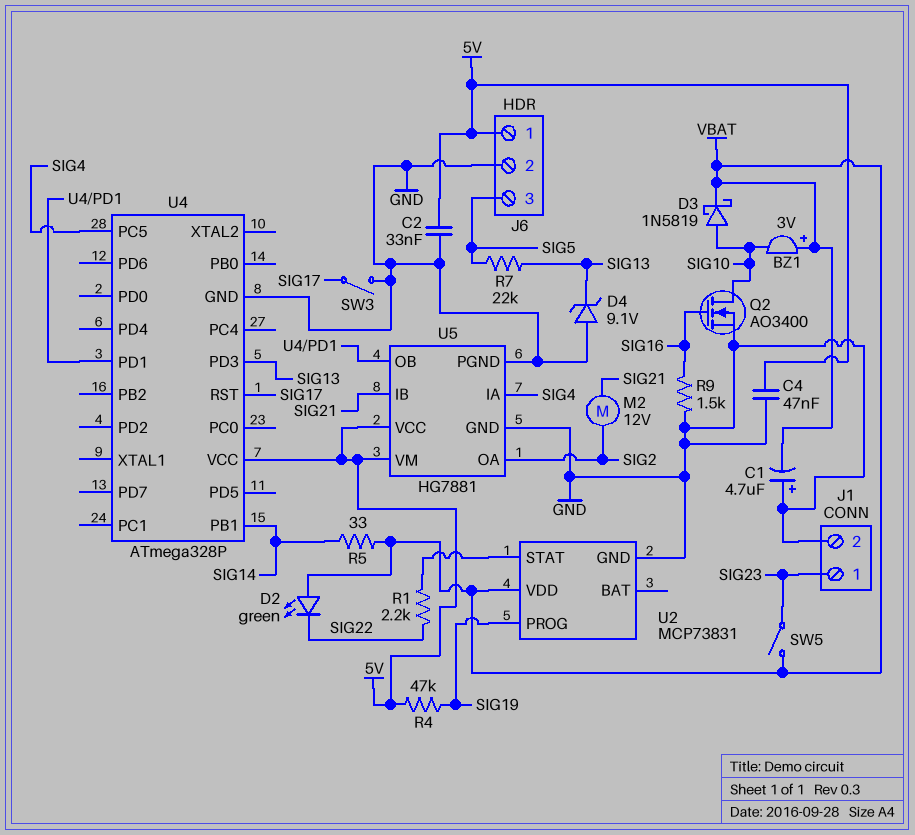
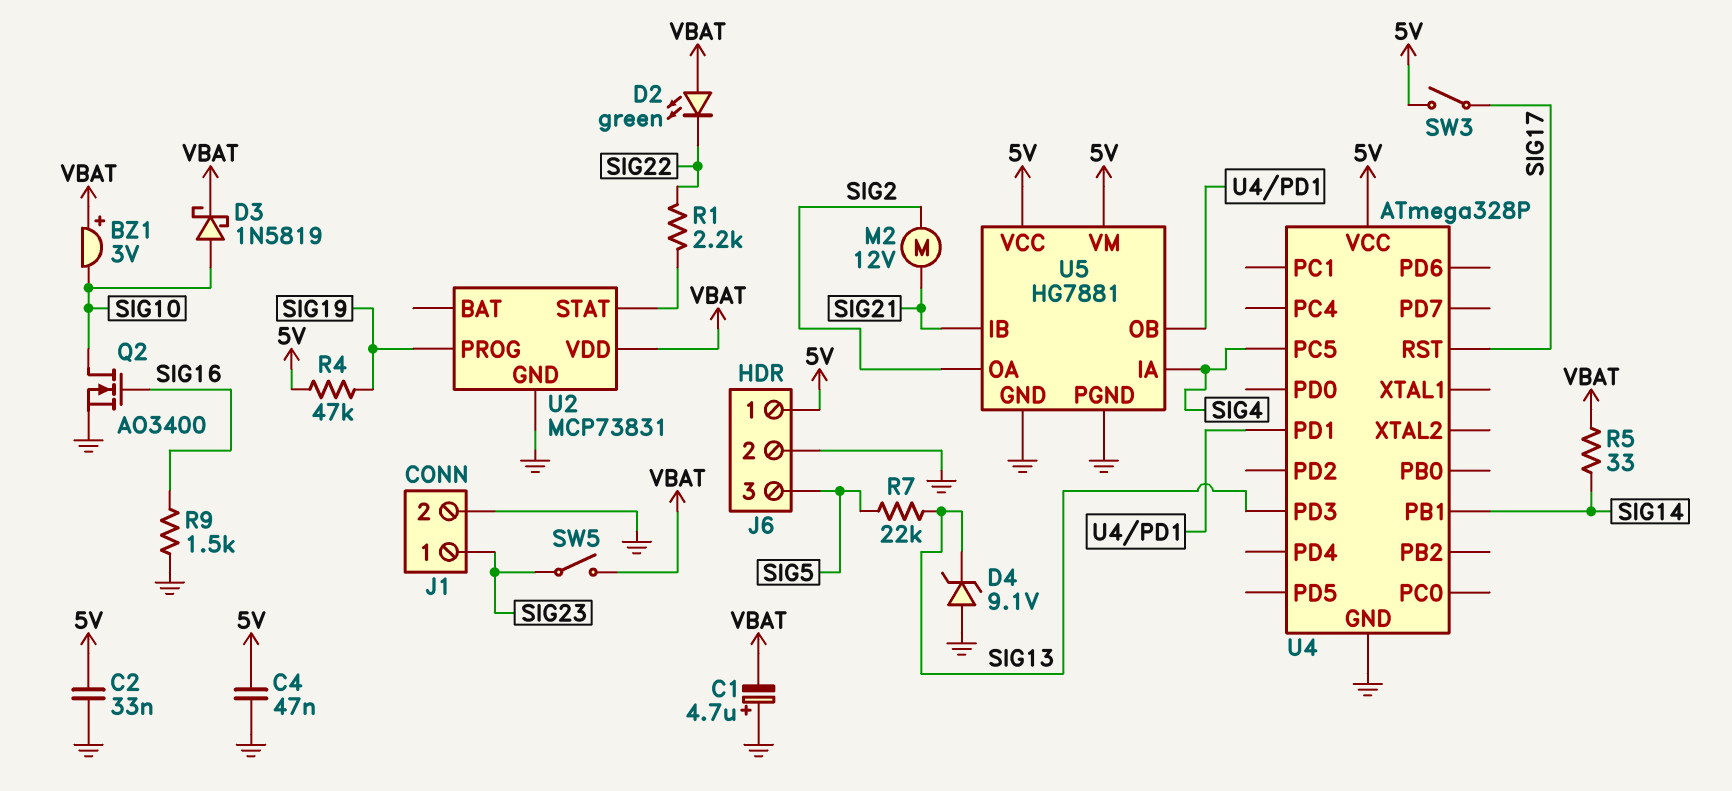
SW3: switch (GND, SIG17) -> switch (5V, SIG17)

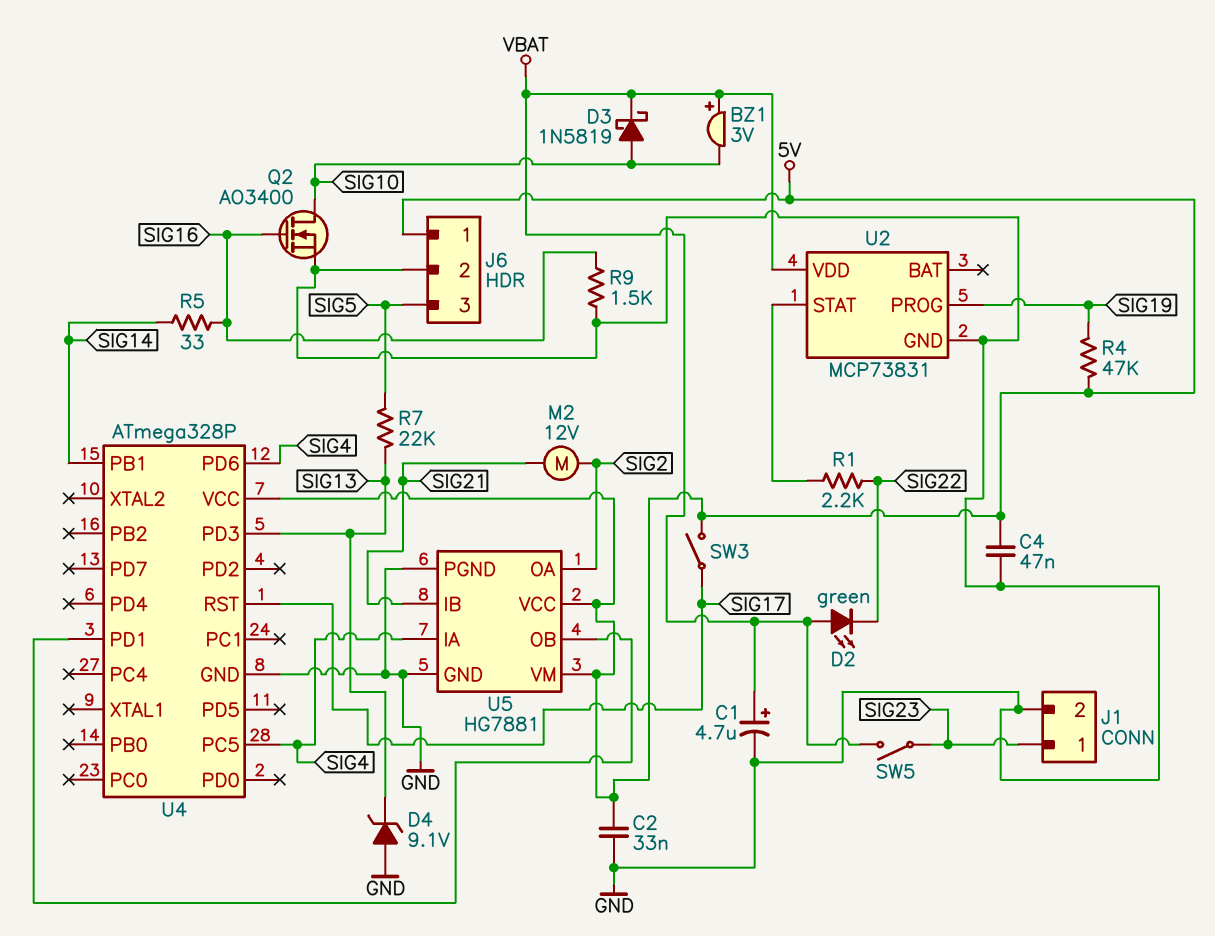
C1: 4.7uF (plus GND, minus VBAT) -> 4.7uF (plus VBAT, minus GND)
R5: 33 (SIG14, VBAT) -> 33 (SIG14, SIG16)
U4 pin PD6: none -> SIG4

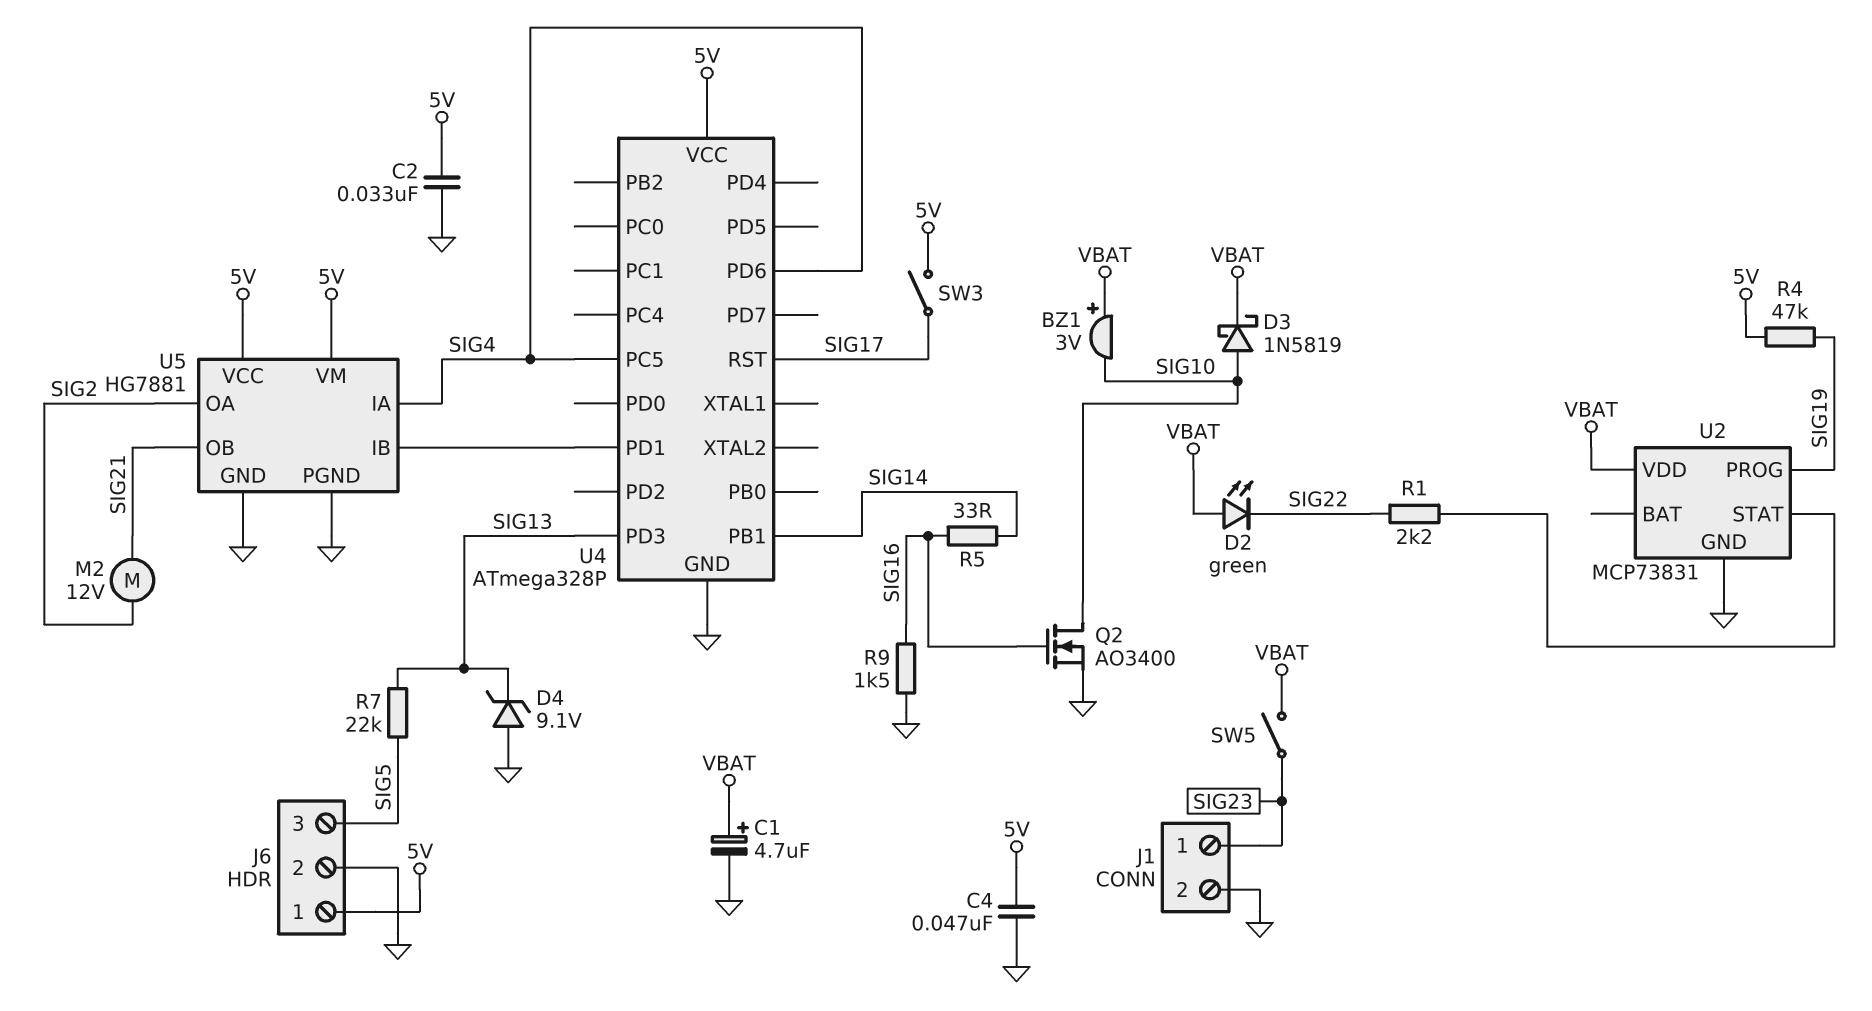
U5 pin IB: SIG21 -> U4/PD1
U5 pin OB: U4/PD1 -> SIG21

